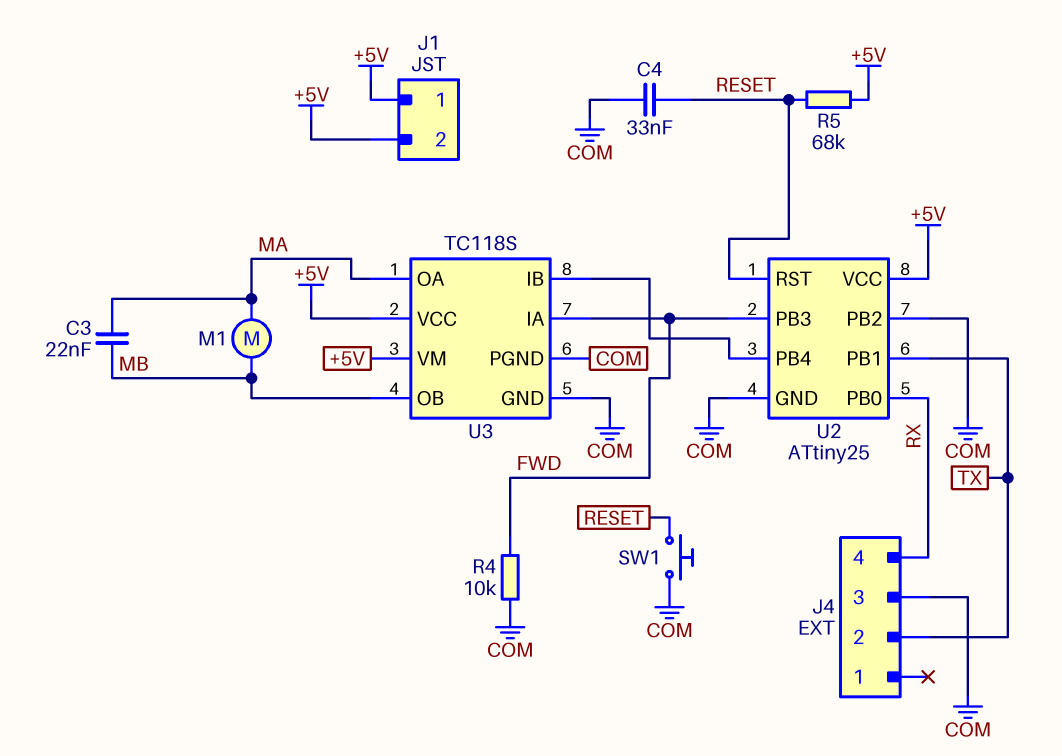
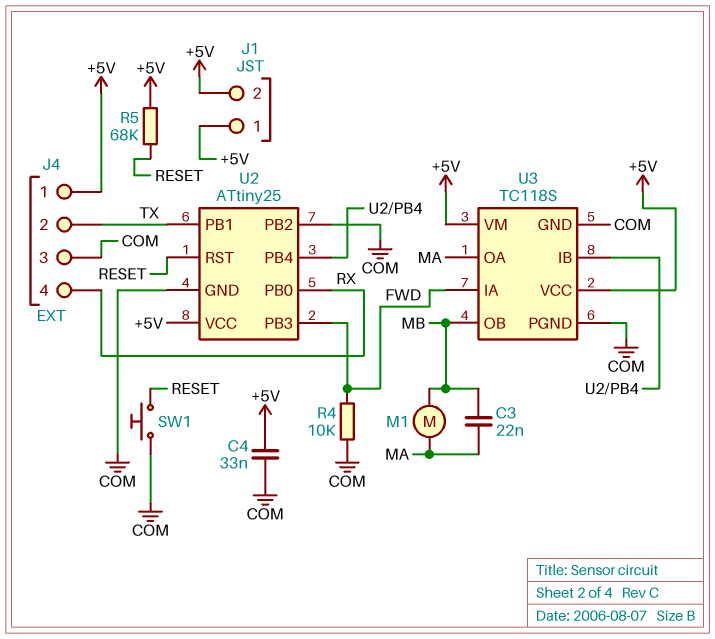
C4: 33nF (COM, RESET) -> 33nF (+5V, COM)
J4 pin 1: none -> +5V

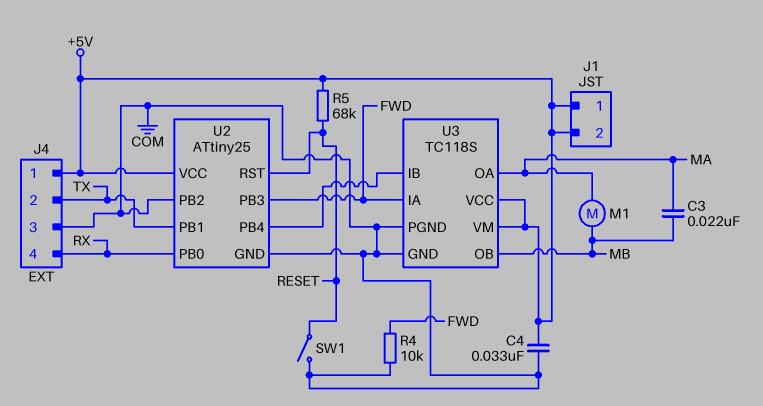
SW1: button (COM, RESET) -> switch (COM, RESET)

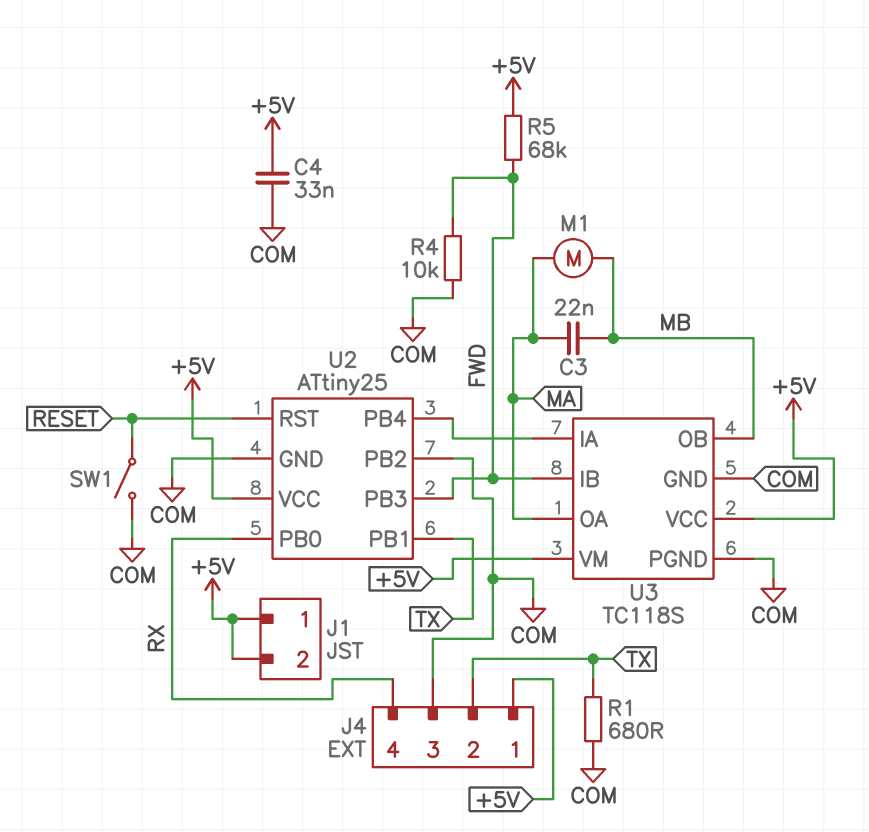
R1: none -> 680 (COM, TX)
R5: 68k (+5V, RESET) -> 68k (+5V, FWD)
U3 pin IA: FWD -> U2/PB4
U3 pin IB: U2/PB4 -> FWD

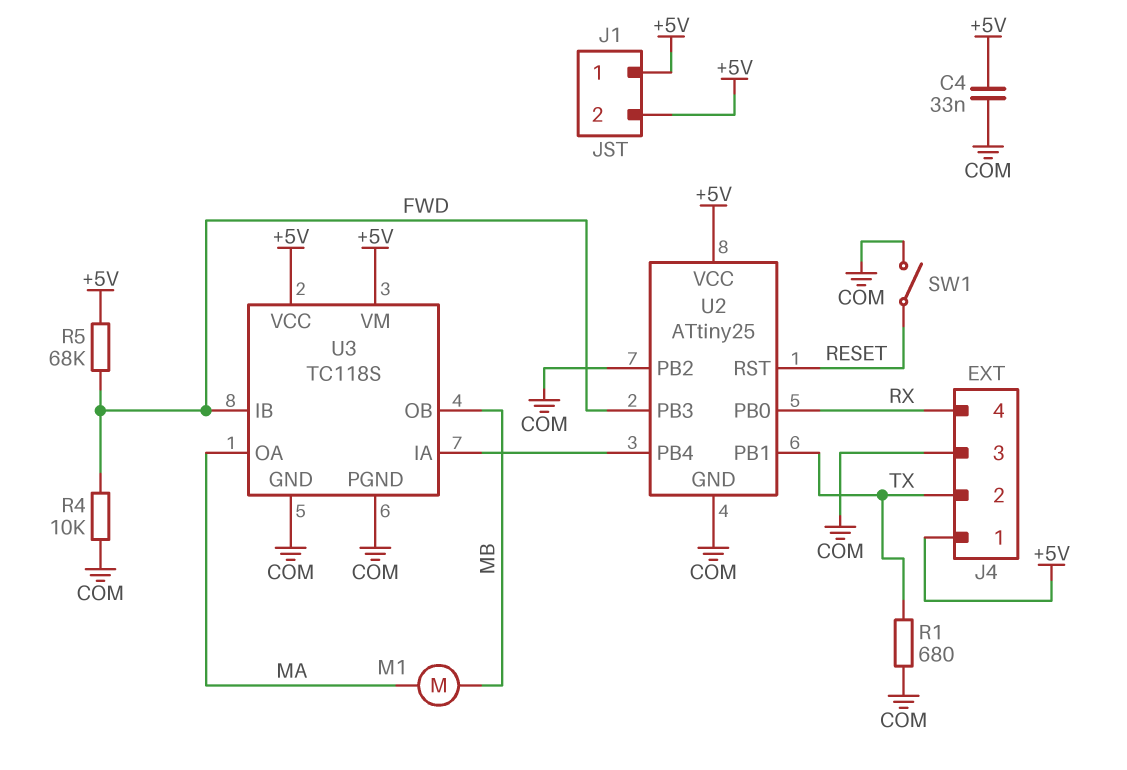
C3: 22nF (MA, MB) -> none

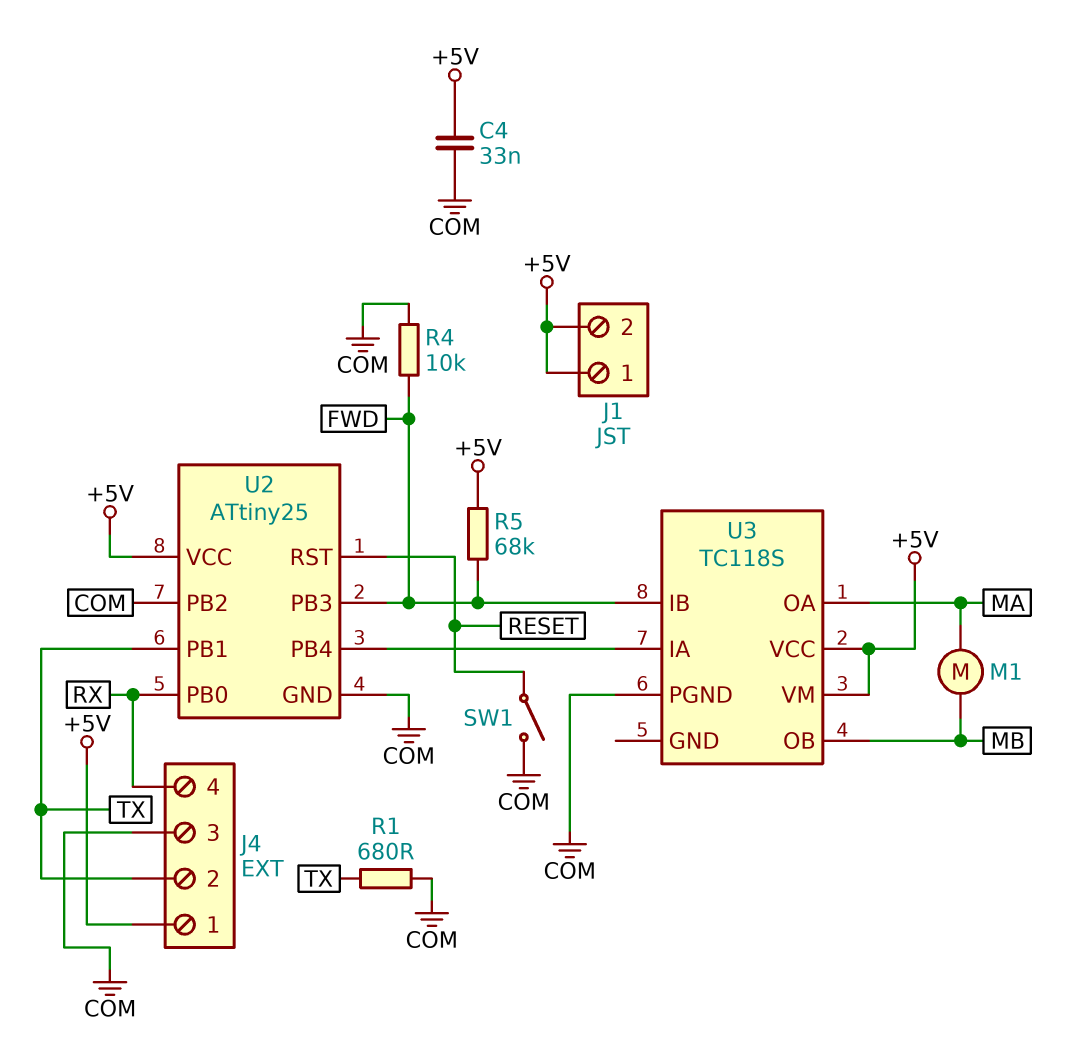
U3 pin GND: COM -> none

